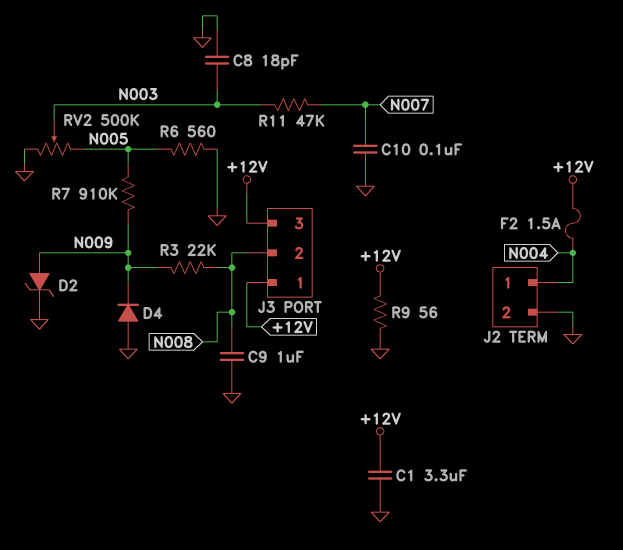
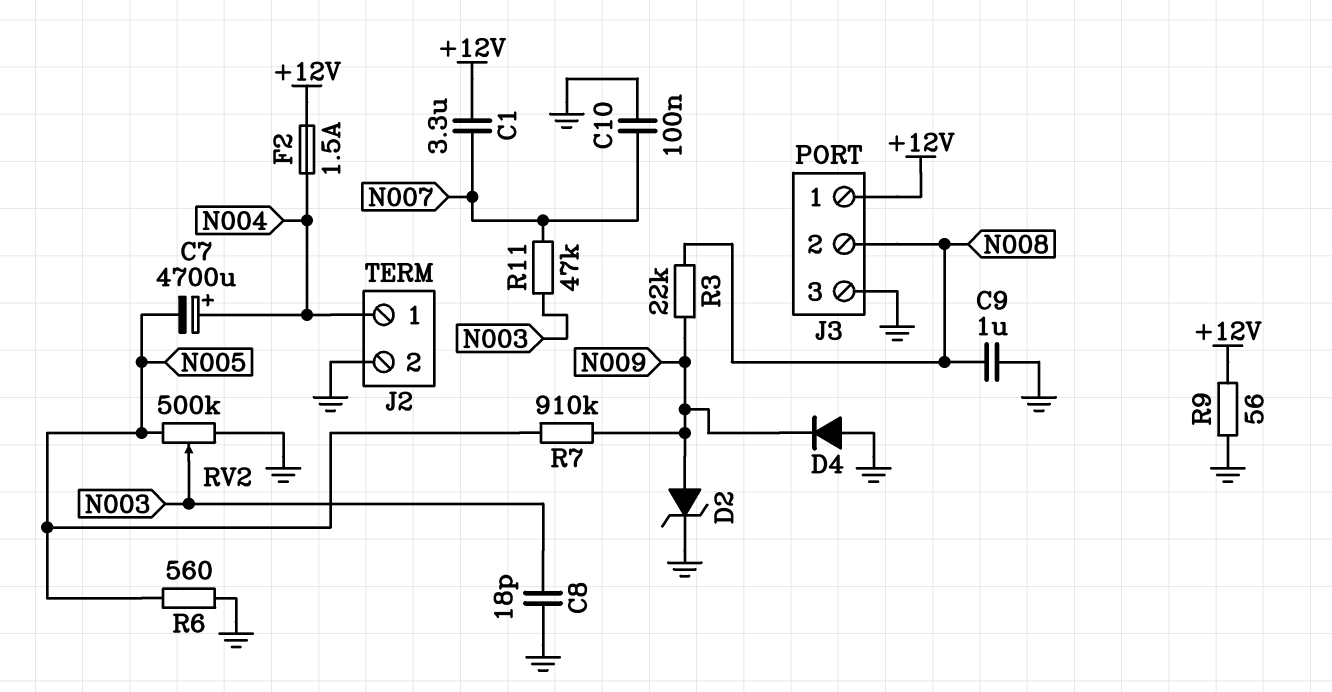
C1: 3.3uF (+12V, GND) -> 3.3uF (+12V, N007)
C7: none -> 4700uF (plus N004, minus N005)
J3 pin 3: +12V -> GND

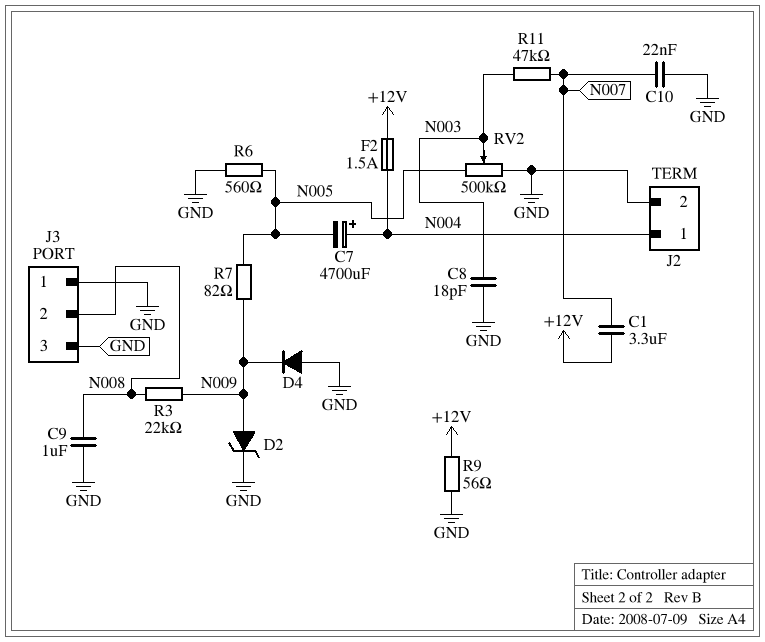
C10: 100nF (GND, N007) -> 22nF (GND, N007)
J3 pin 1: +12V -> GND
R7: 910k (N005, N009) -> 82 (N005, N009)

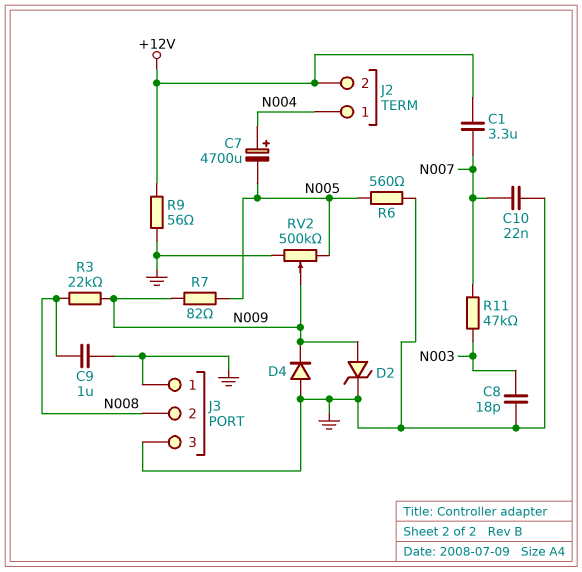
F2: 1.5A (+12V, N004) -> none
J2 pin 2: GND -> +12V
RV2: 500k (GND, N005, wiper N003) -> 500k (GND, N005, wiper N009)

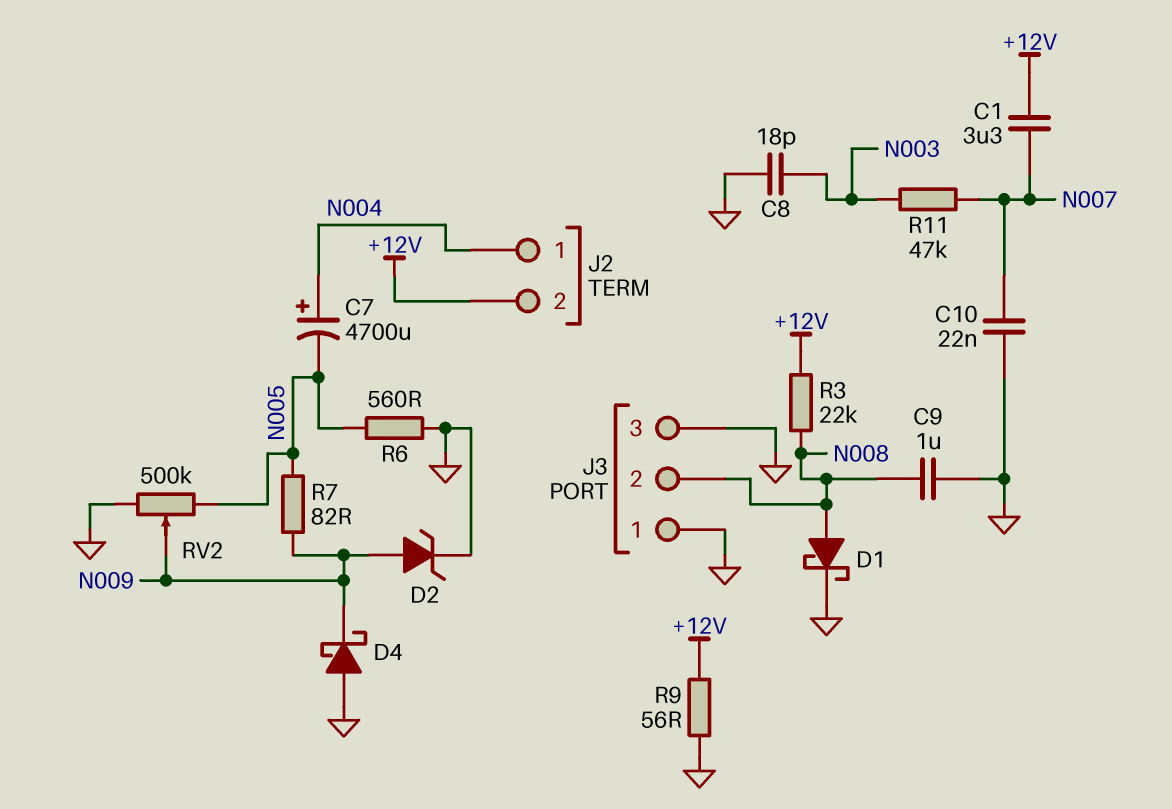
D1: none -> schottky (A N008, K GND)
D4: diode (A GND, K N009) -> schottky (A GND, K N009)
R3: 22k (N008, N009) -> 22k (+12V, N008)

